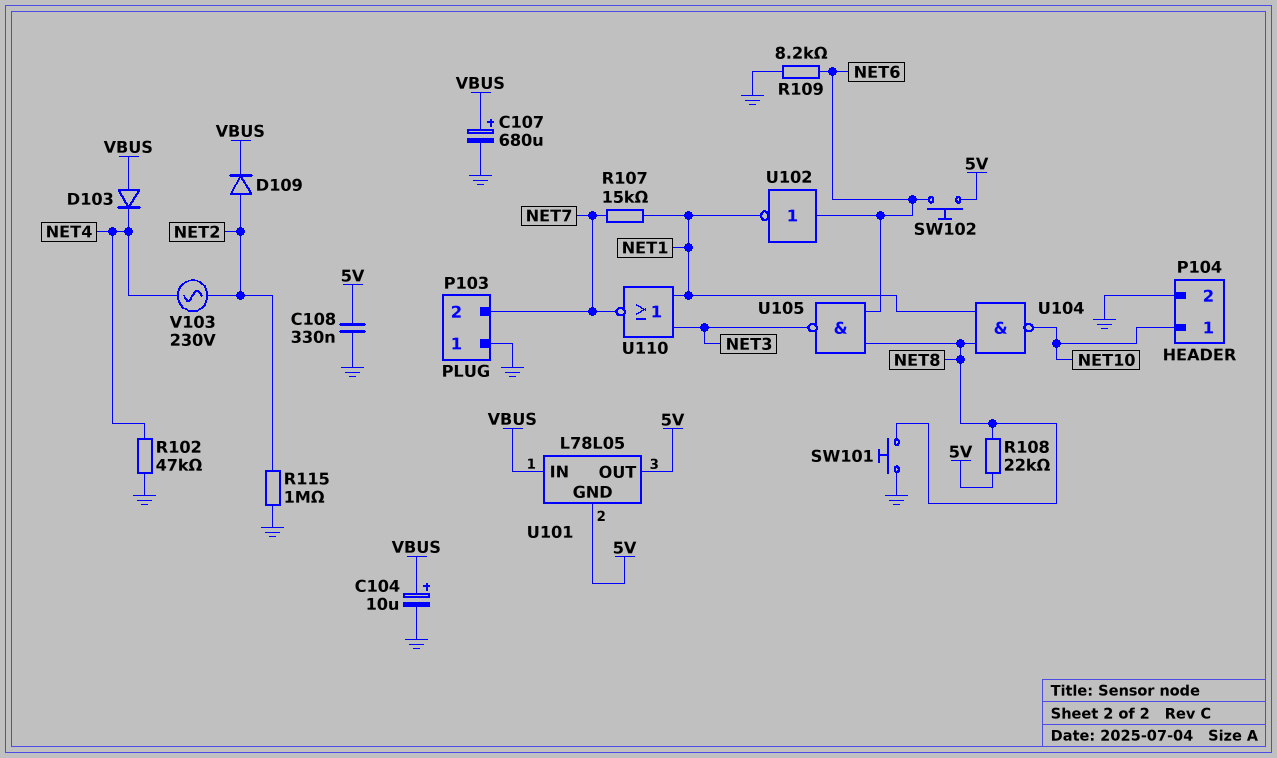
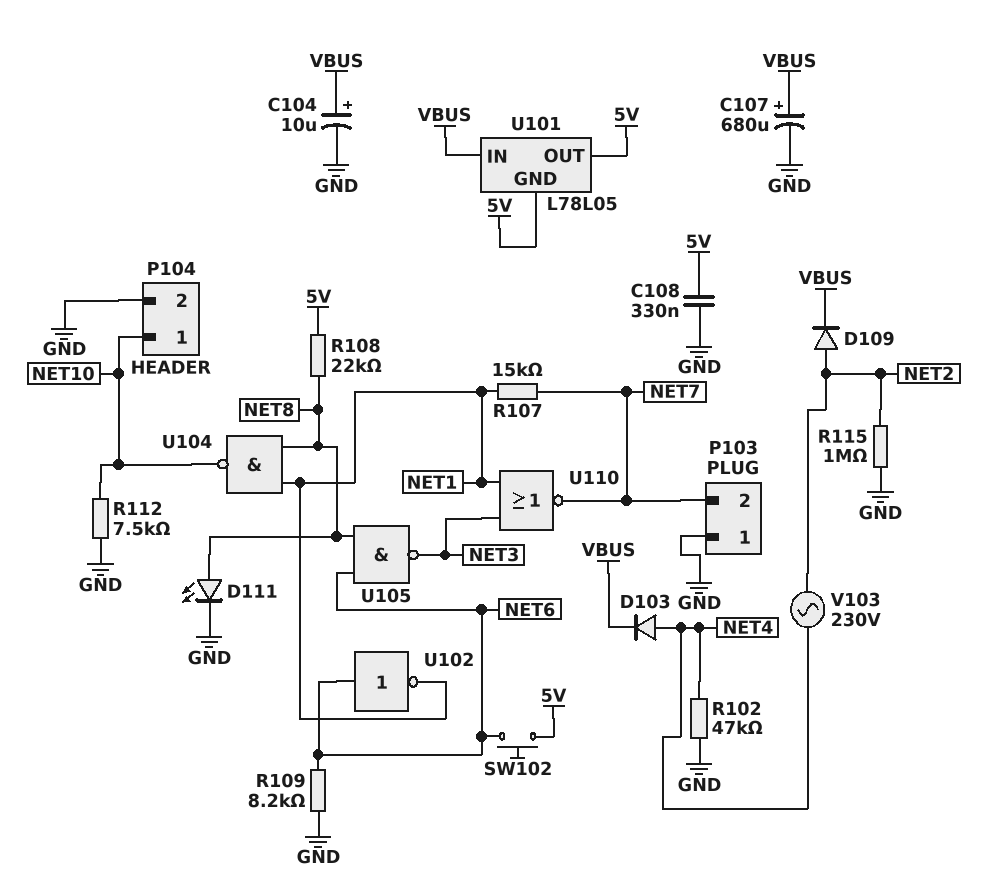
D103: diode (A VBUS, K NET4) -> diode (A NET4, K VBUS)
D111: none -> LED (A NET8, K GND)
R112: none -> 7.5k (GND, NET10)
SW101: button (GND, NET8) -> none

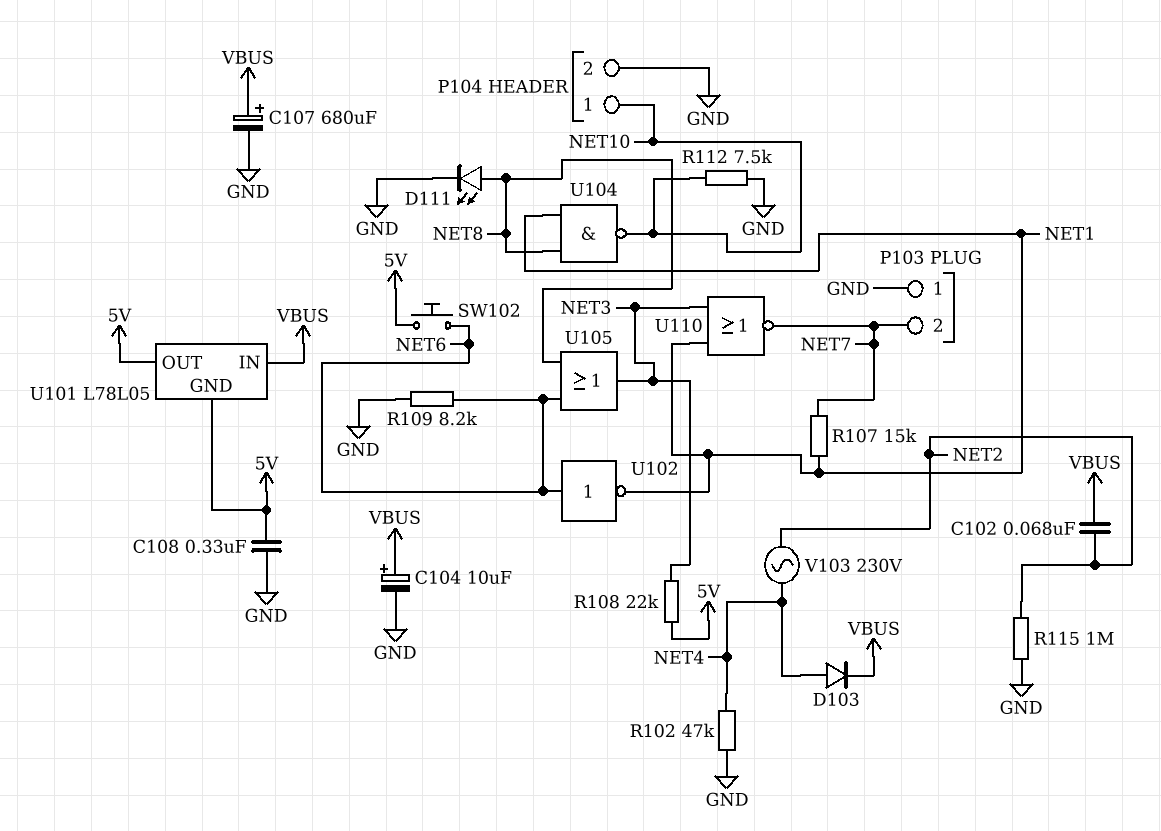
C102: none -> 68nF (NET2, VBUS)
D109: diode (A NET2, K VBUS) -> none
R108: 22k (5V, NET8) -> 22k (5V, NET3)
U105: NAND (in NET6, in NET8, out NET3) -> OR (in NET6, in NET8, out NET3)

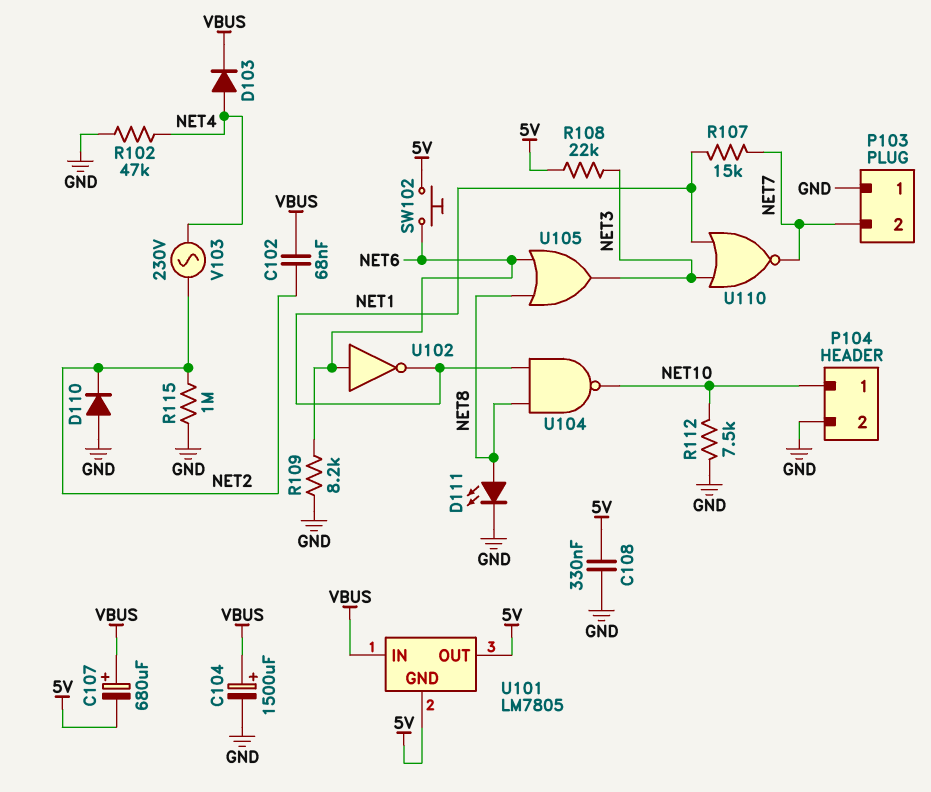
C104: 10uF (plus VBUS, minus GND) -> 1500uF (plus VBUS, minus GND)
C107: 680uF (plus VBUS, minus GND) -> 680uF (plus VBUS, minus 5V)
D110: none -> diode (A GND, K NET2)
U101: L78L05 -> LM7805

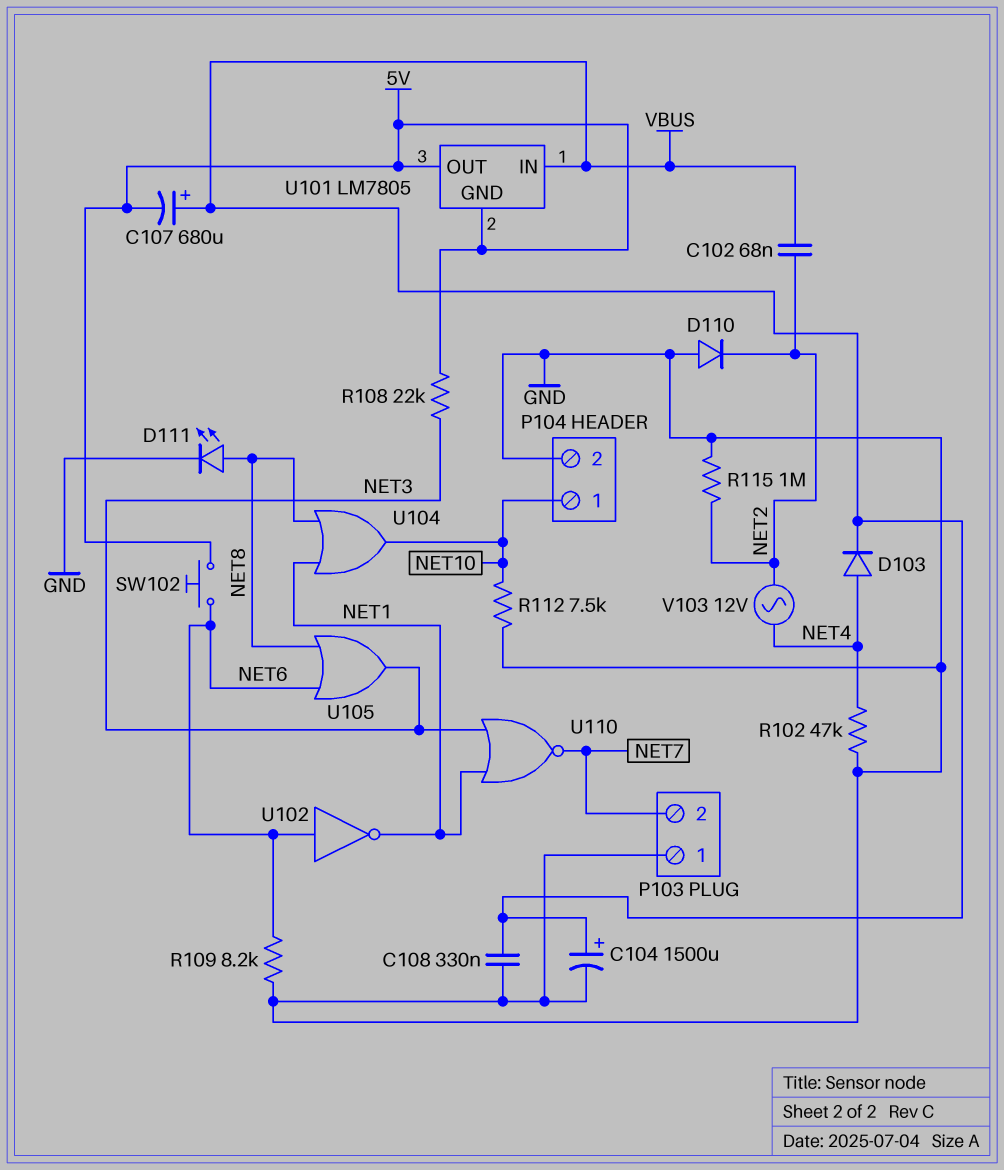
C108: 330nF (5V, GND) -> 330nF (GND, VBUS)
R107: 15k (NET1, NET7) -> none
U104: NAND (in NET1, in NET8, out NET10) -> OR (in NET1, in NET8, out NET10)
V103: AC 230V (NET2, NET4) -> AC 12V (NET2, NET4)

